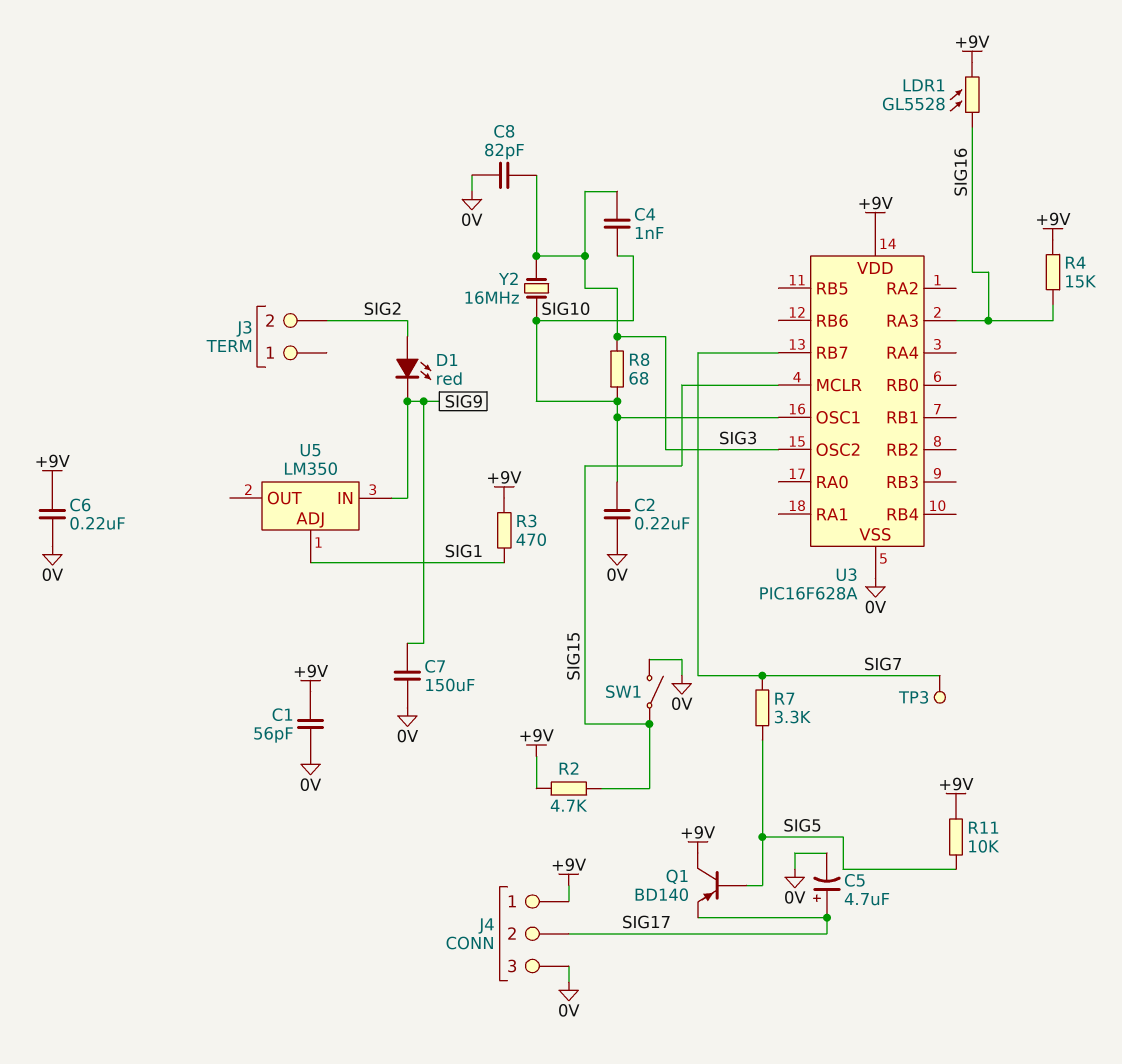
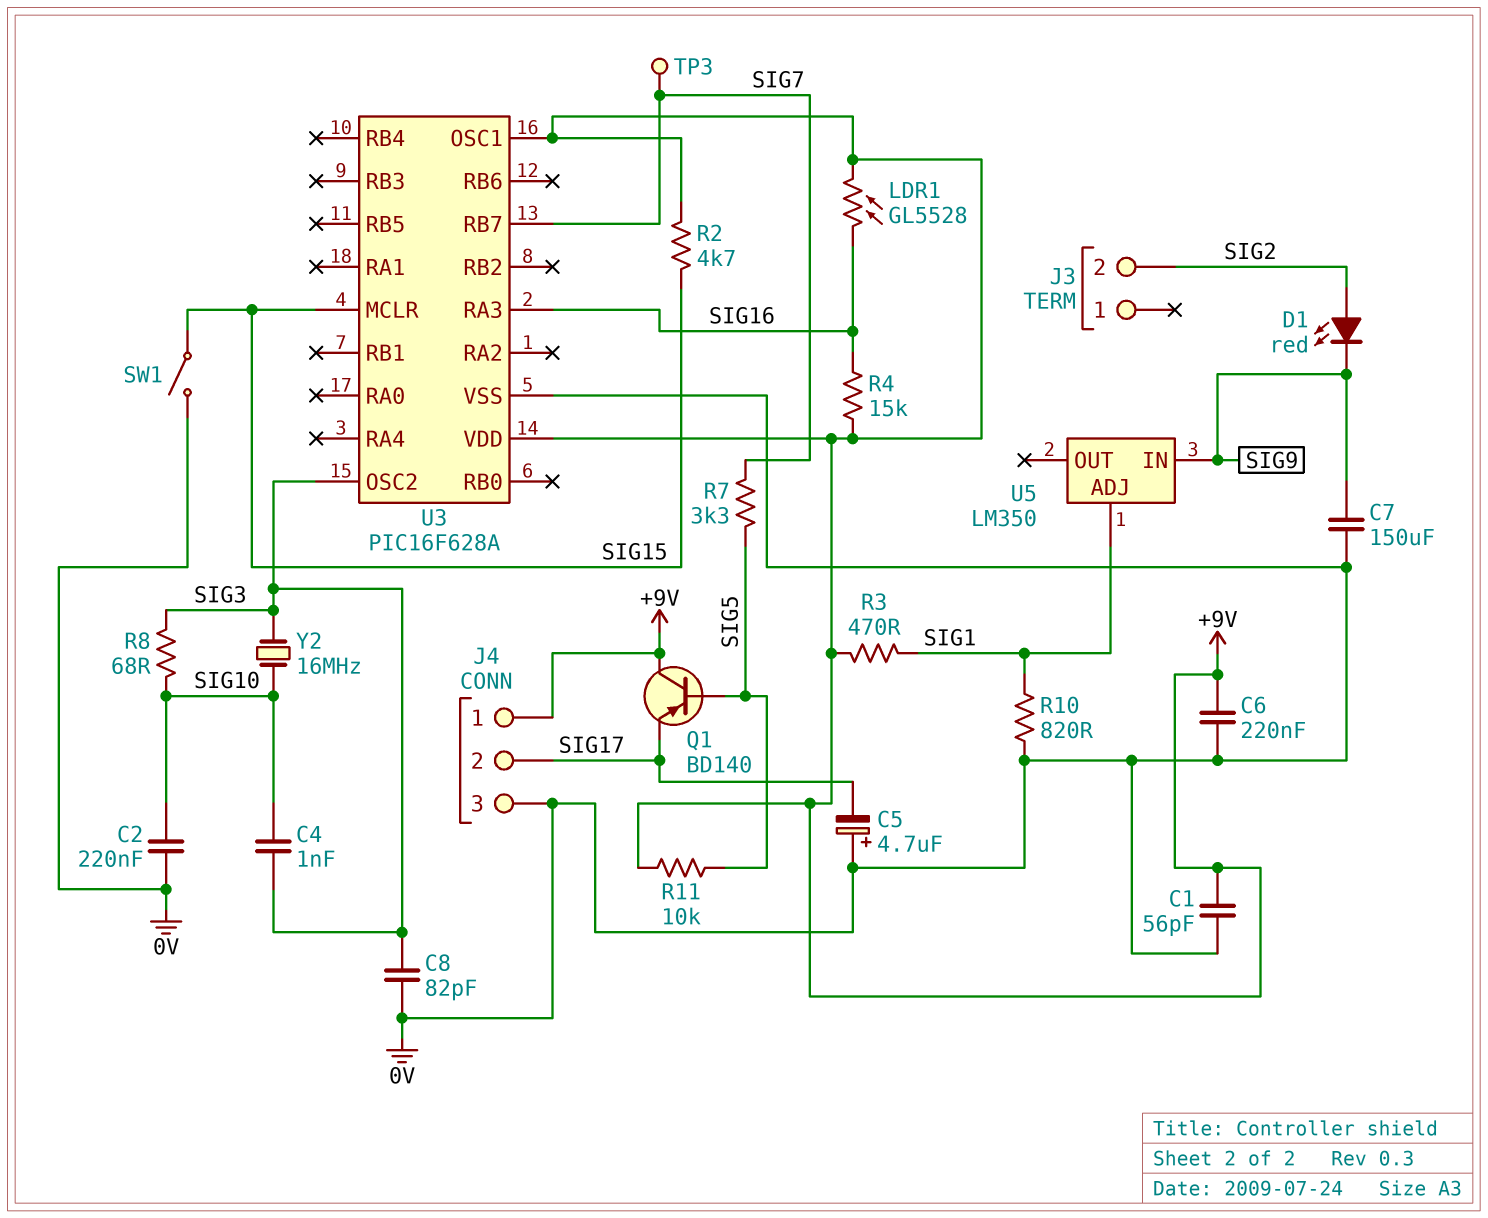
C5: 4.7uF (plus SIG17, minus 0V) -> 4.7uF (plus 0V, minus SIG17)
R10: none -> 820 (0V, SIG1)
U3 pin OSC1: SIG10 -> +9V

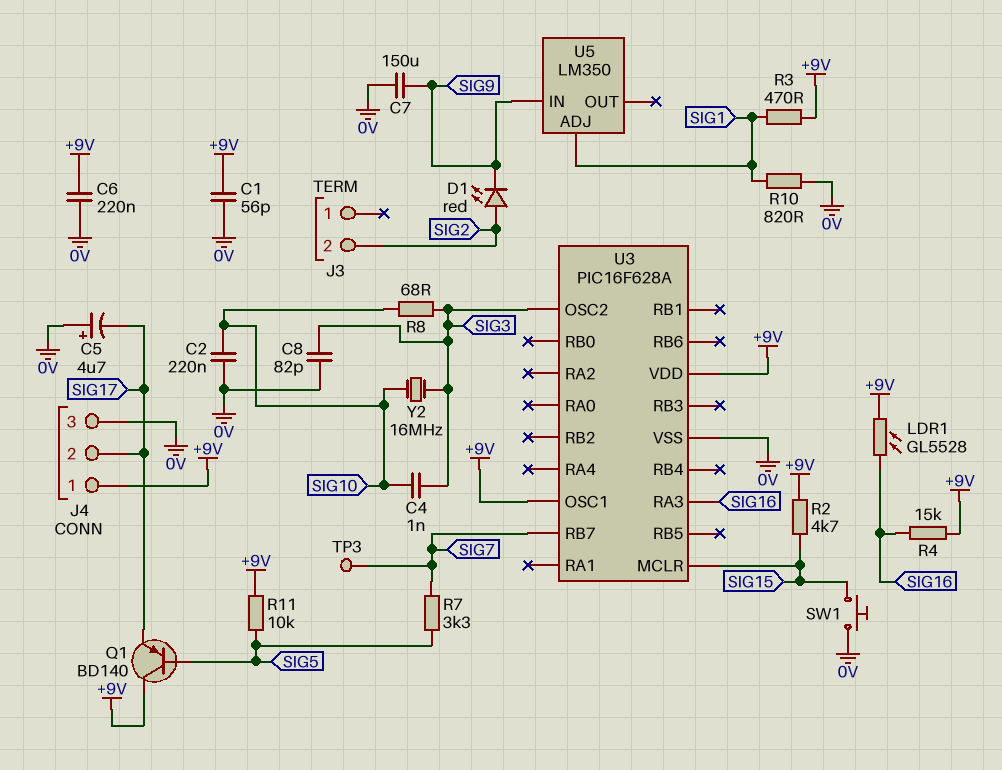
SW1: switch (0V, SIG15) -> button (0V, SIG15)

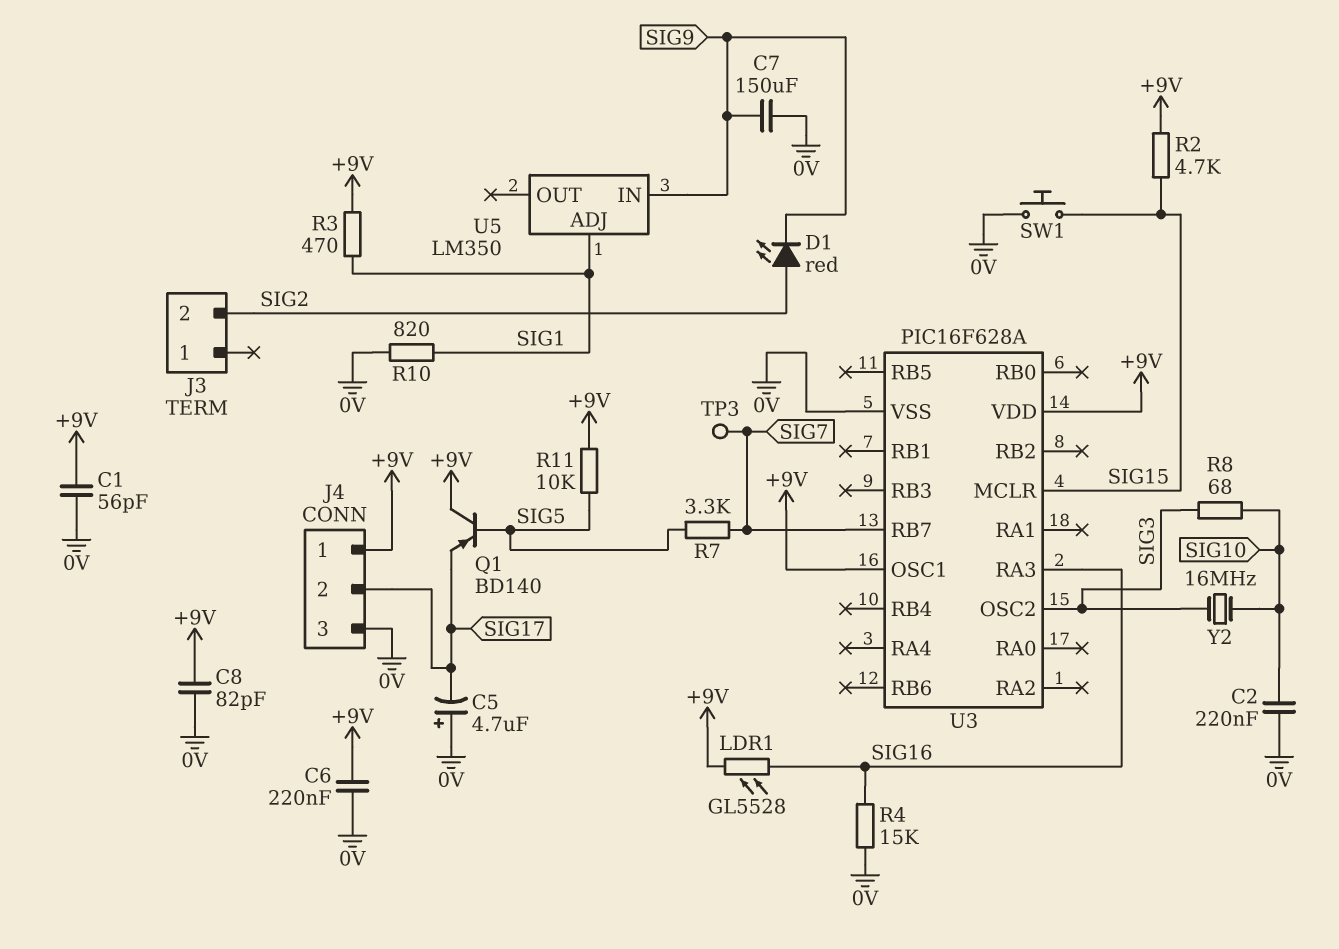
C4: 1nF (SIG3, SIG10) -> none
C8: 82pF (0V, SIG3) -> 82pF (+9V, 0V)
R4: 15k (+9V, SIG16) -> 15k (0V, SIG16)

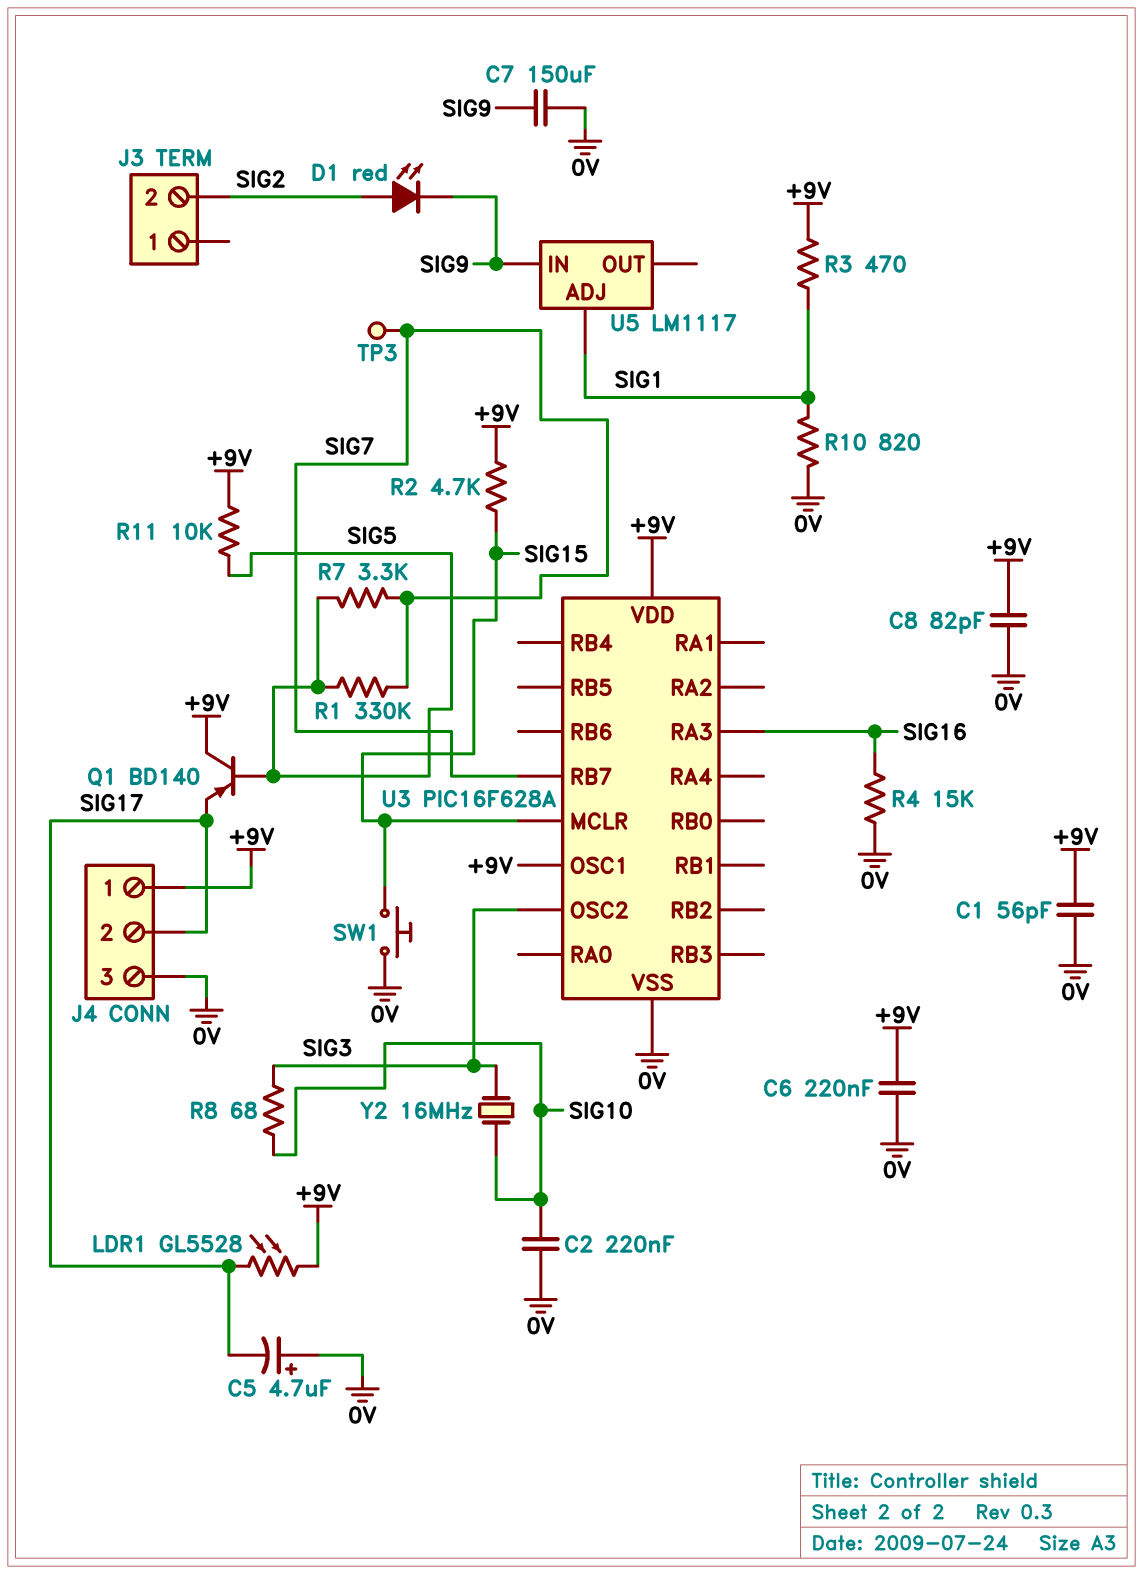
LDR1: GL5528 (+9V, SIG16) -> GL5528 (+9V, SIG17)
R1: none -> 330k (SIG5, SIG7)
U5: LM350 -> LM1117

